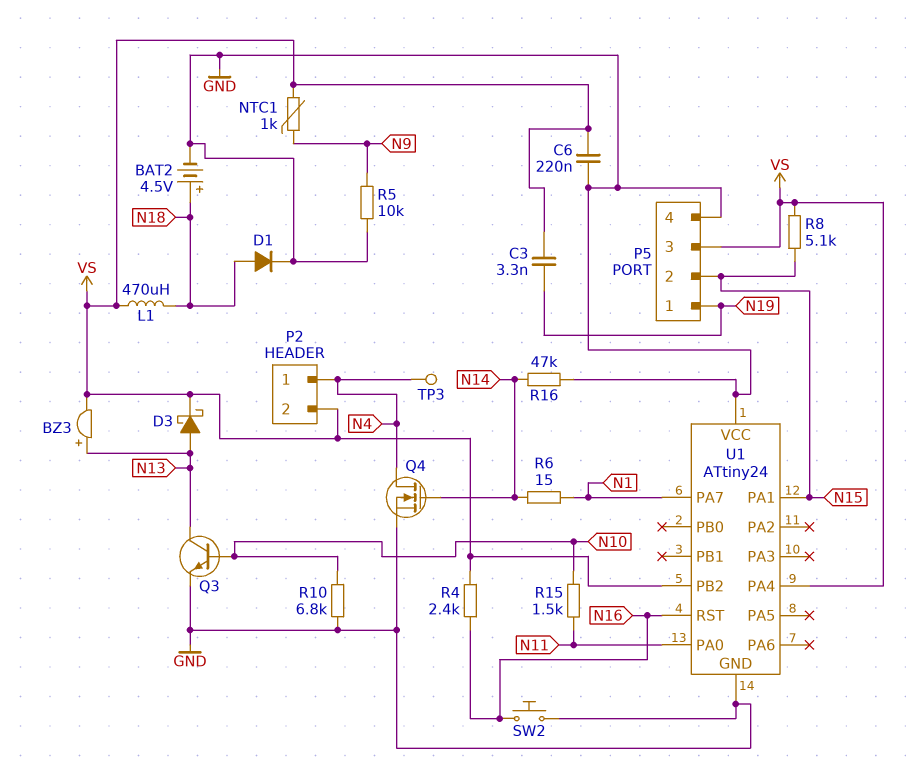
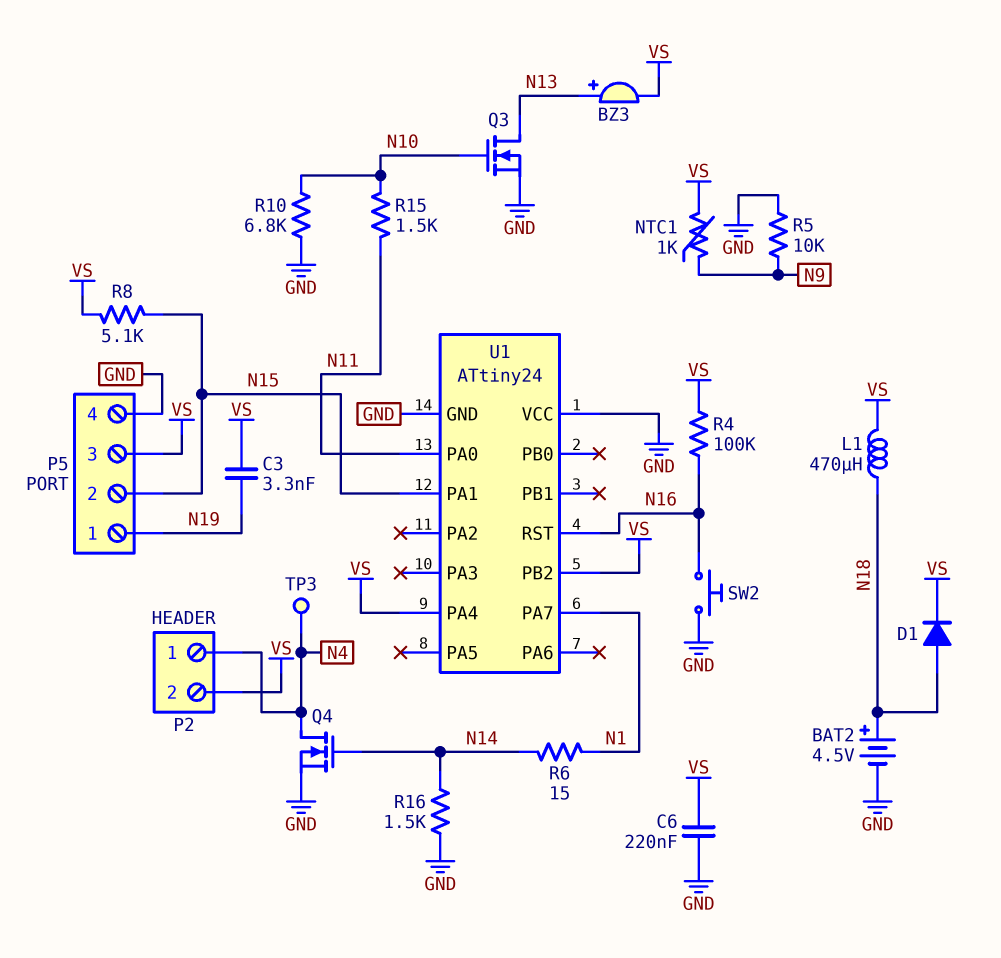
D1: diode (A N18, K GND) -> diode (A N18, K VS)
D3: schottky (A N13, K VS) -> none
Q3: NPN (B N10, C N13, E GND) -> NMOS (G N10, D N13, S GND)
R4: 2.4k (N16, VS) -> 100k (N16, VS)
R16: 47k (GND, N14) -> 1.5k (GND, N14)

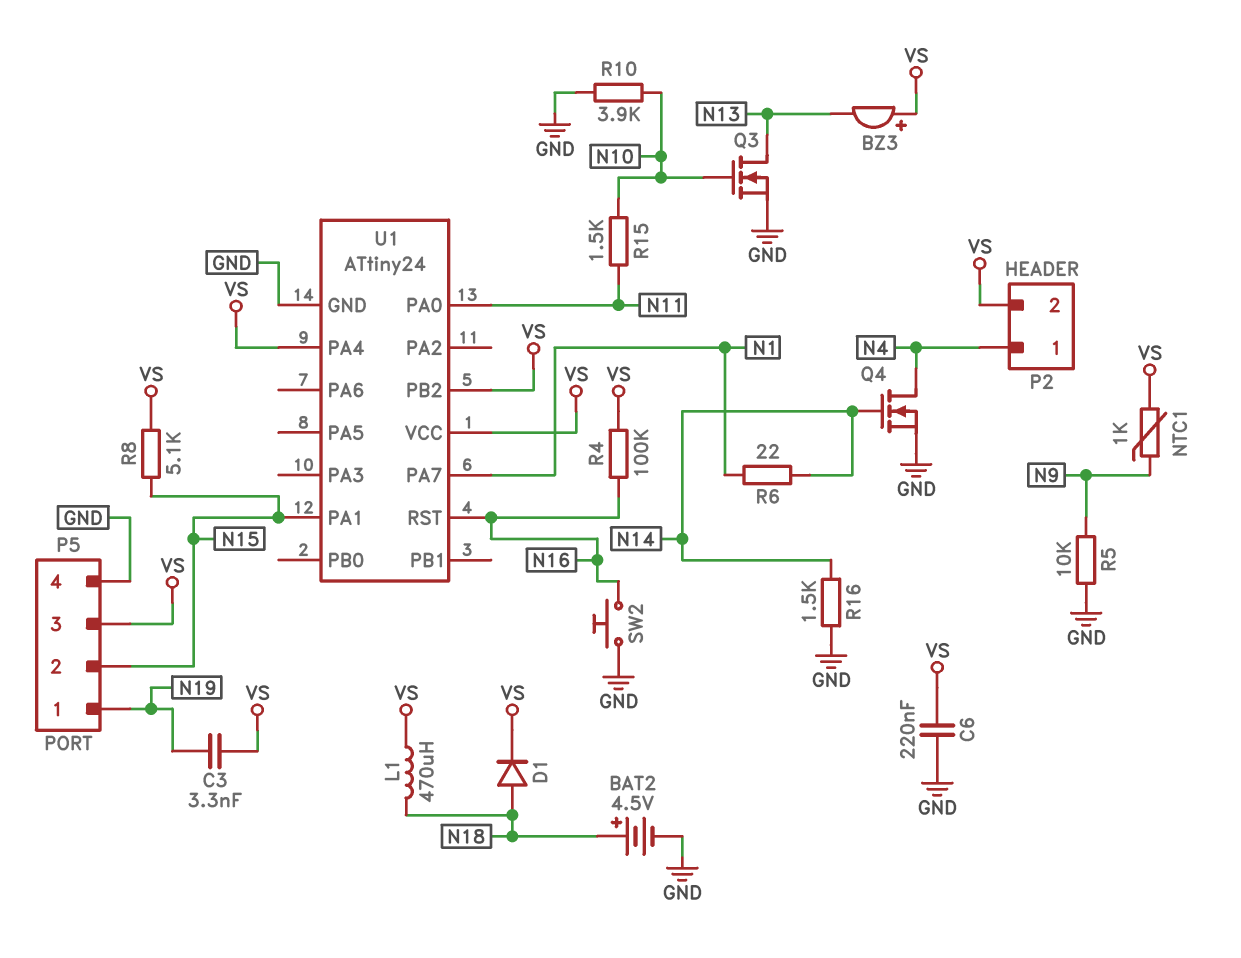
BZ3: buzzer (plus N13, minus VS) -> buzzer (plus VS, minus N13)
R6: 15 (N1, N14) -> 22 (N1, N14)
R10: 6.8k (GND, N10) -> 3.9k (GND, N10)
TP3: test point (N4) -> none
U1 pin VCC: GND -> VS

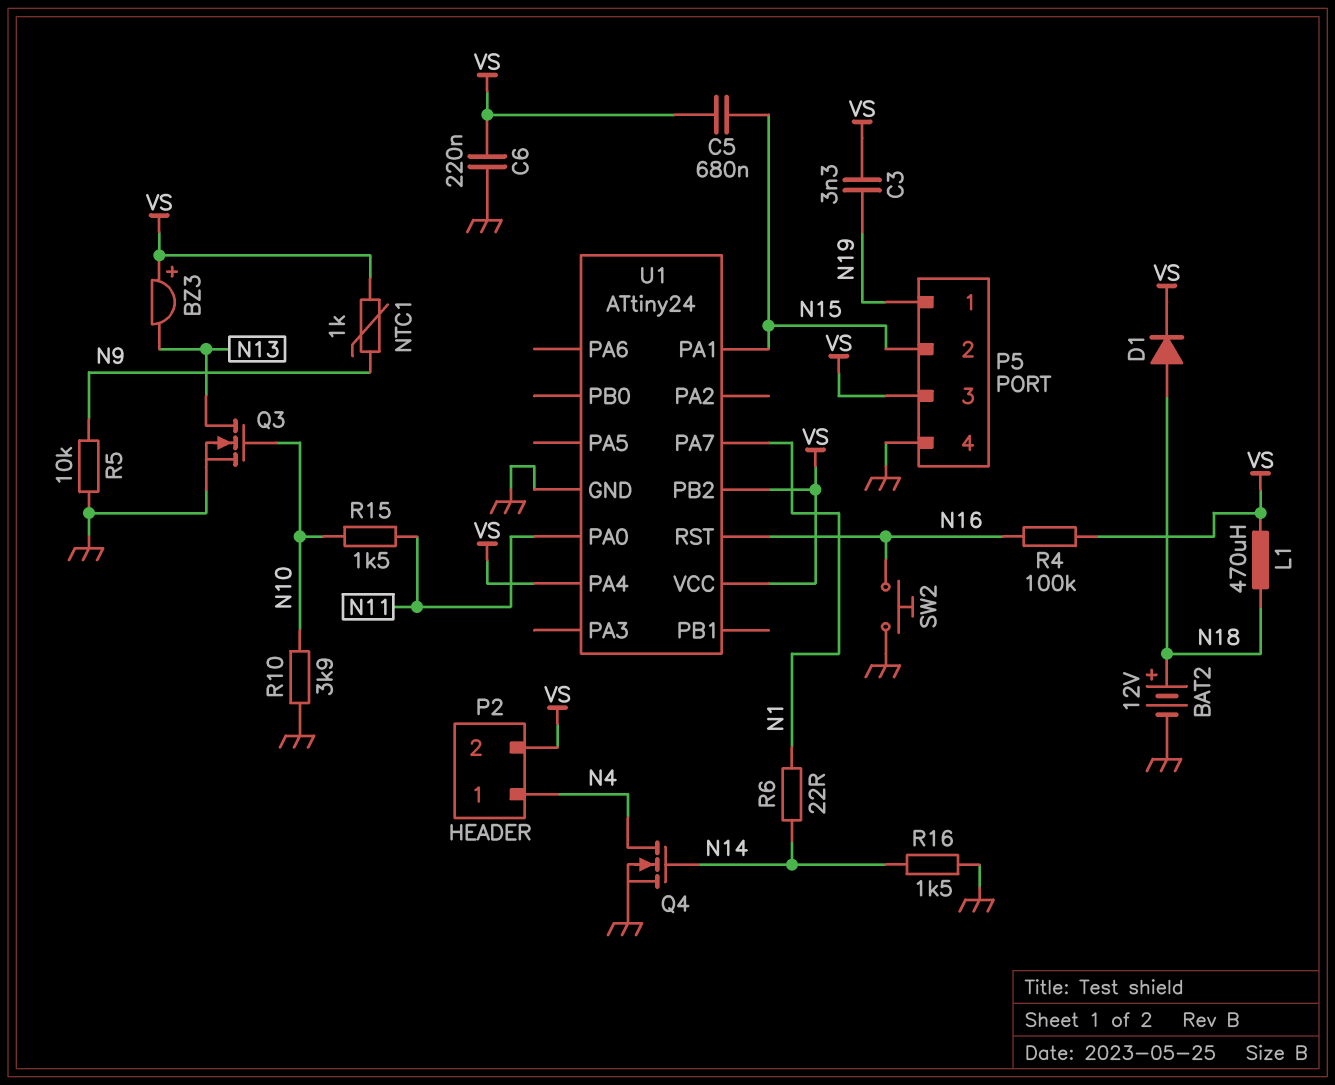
BAT2: 4.5V (plus N18, minus GND) -> 12V (plus N18, minus GND)
C5: none -> 680nF (N15, VS)
R8: 5.1k (N15, VS) -> none

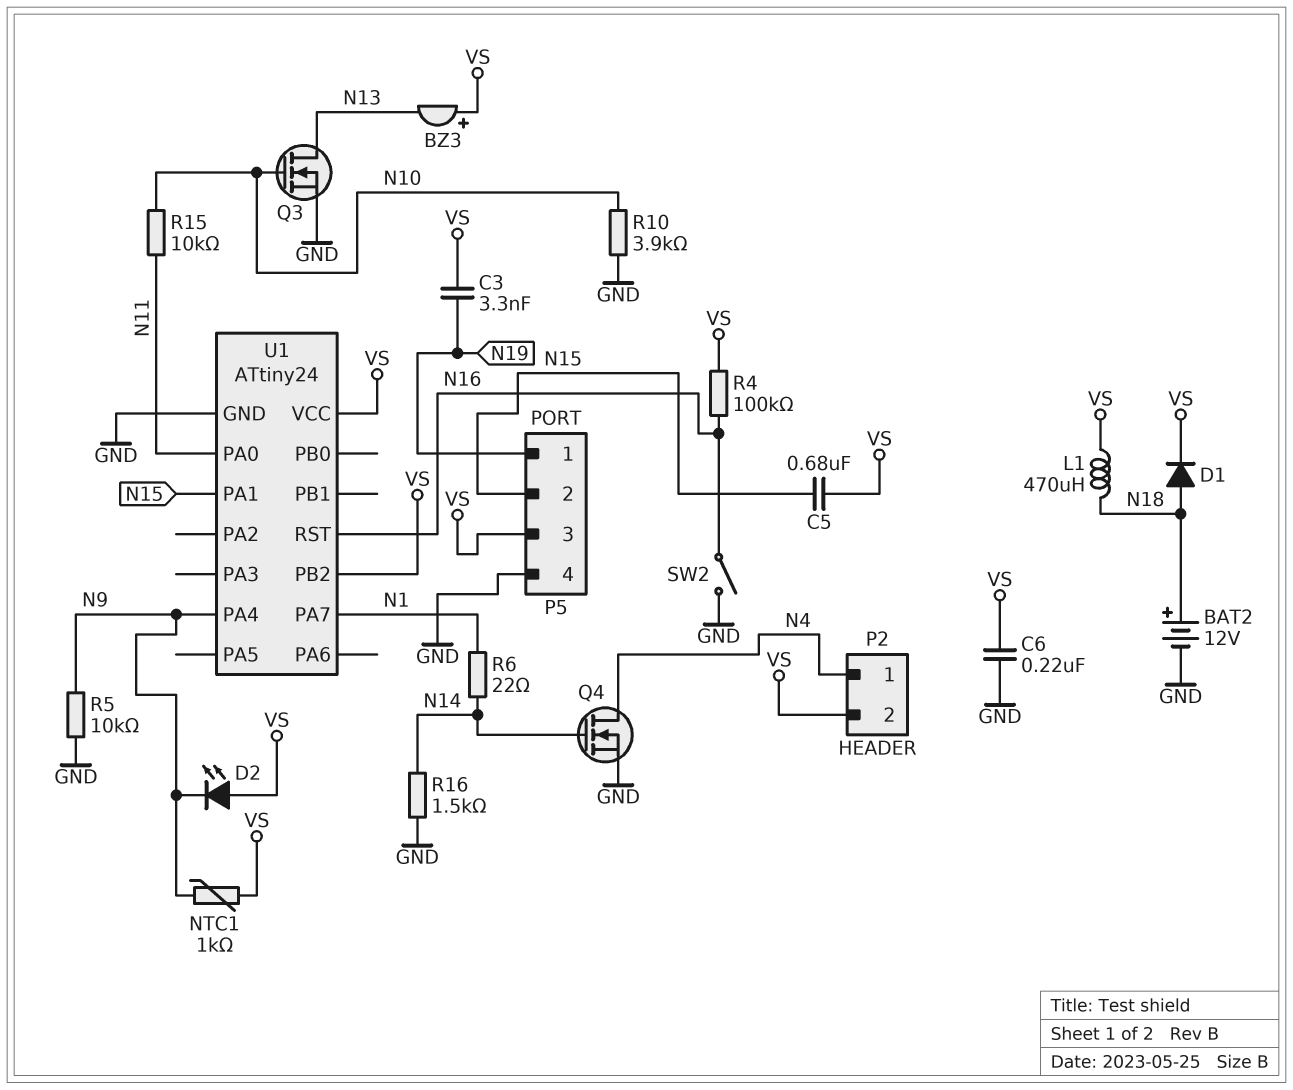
D2: none -> LED (A VS, K N9)
R15: 1.5k (N10, N11) -> 10k (N10, N11)
SW2: button (GND, N16) -> switch (GND, N16)
U1 pin PA4: VS -> N9

